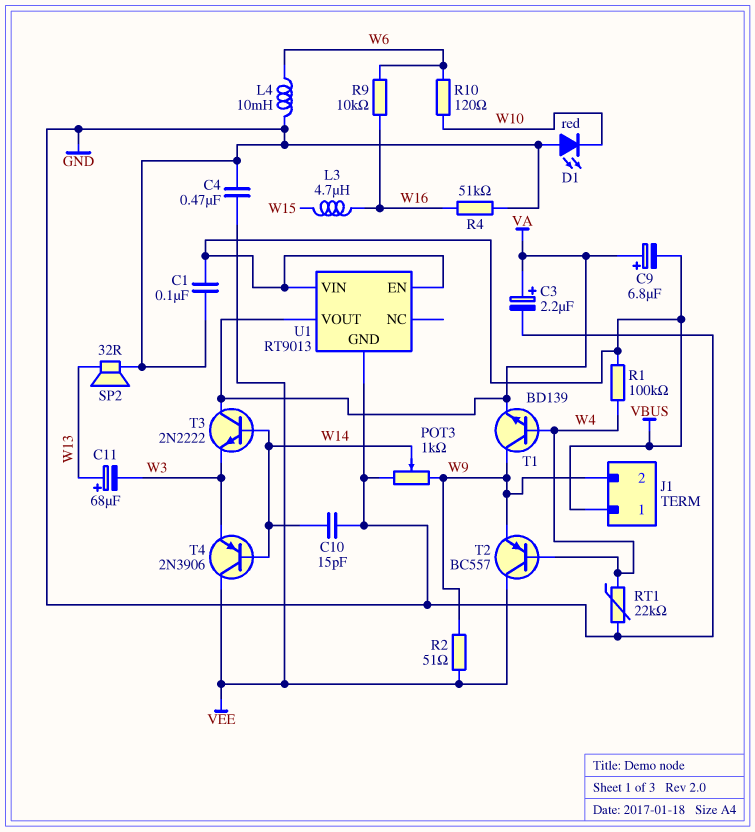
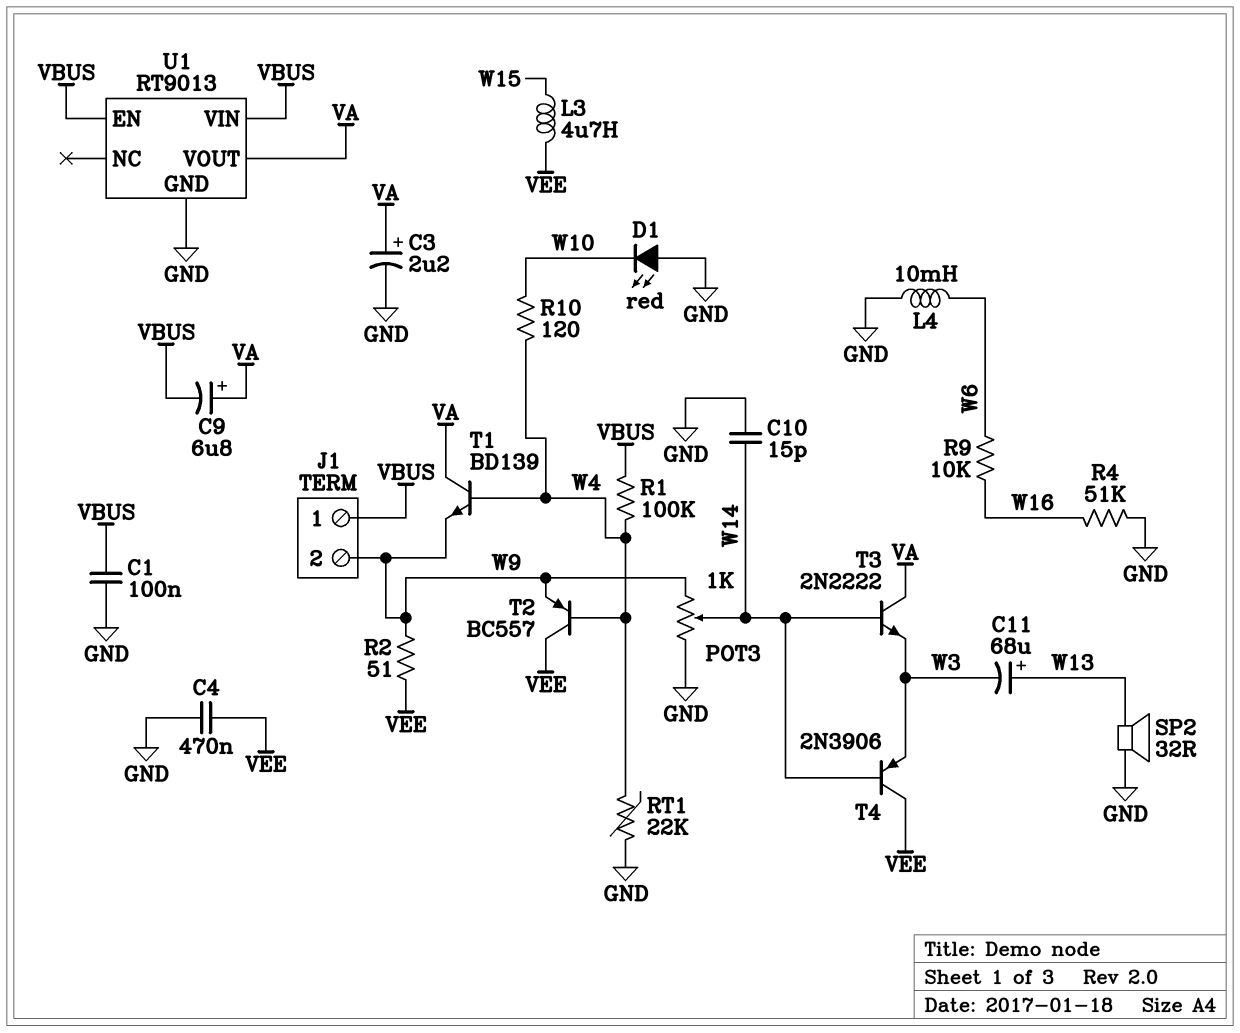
L3: 4.7uH (W15, W16) -> 4.7uH (VEE, W15)
R10: 120 (W6, W10) -> 120 (W4, W10)
T1: NPN BD139 (B W4, C W9, E VA) -> NPN BD139 (B W4, C VA, E W9)

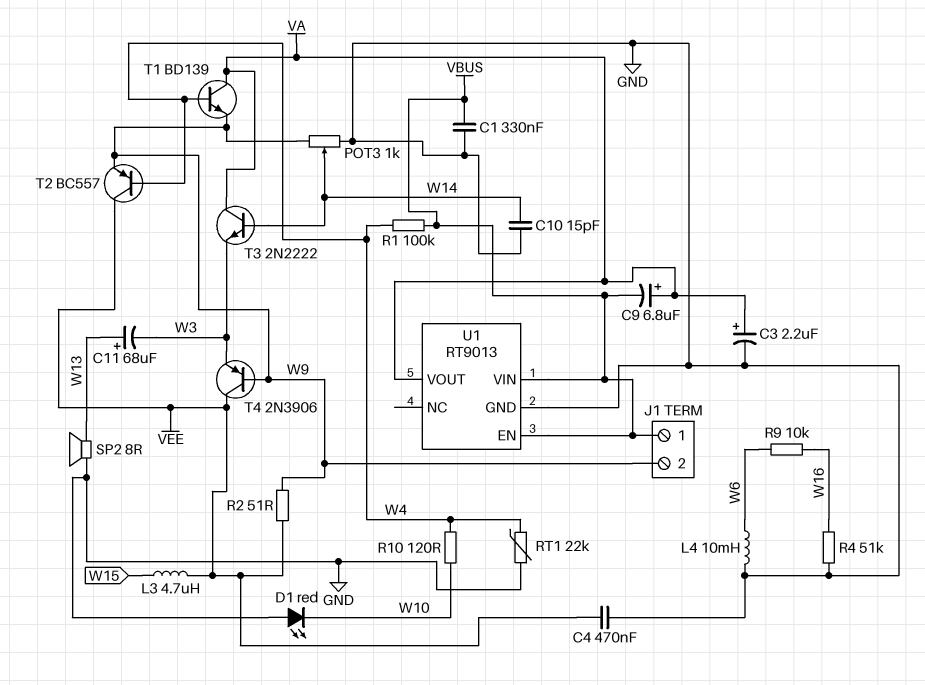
C1: 100nF (GND, VBUS) -> 330nF (GND, VBUS)
SP2: speaker 32R (GND, W13) -> speaker 8R (GND, W13)
T4: PNP 2N3906 (B W14, C VEE, E W3) -> PNP 2N3906 (B W9, C VEE, E W3)

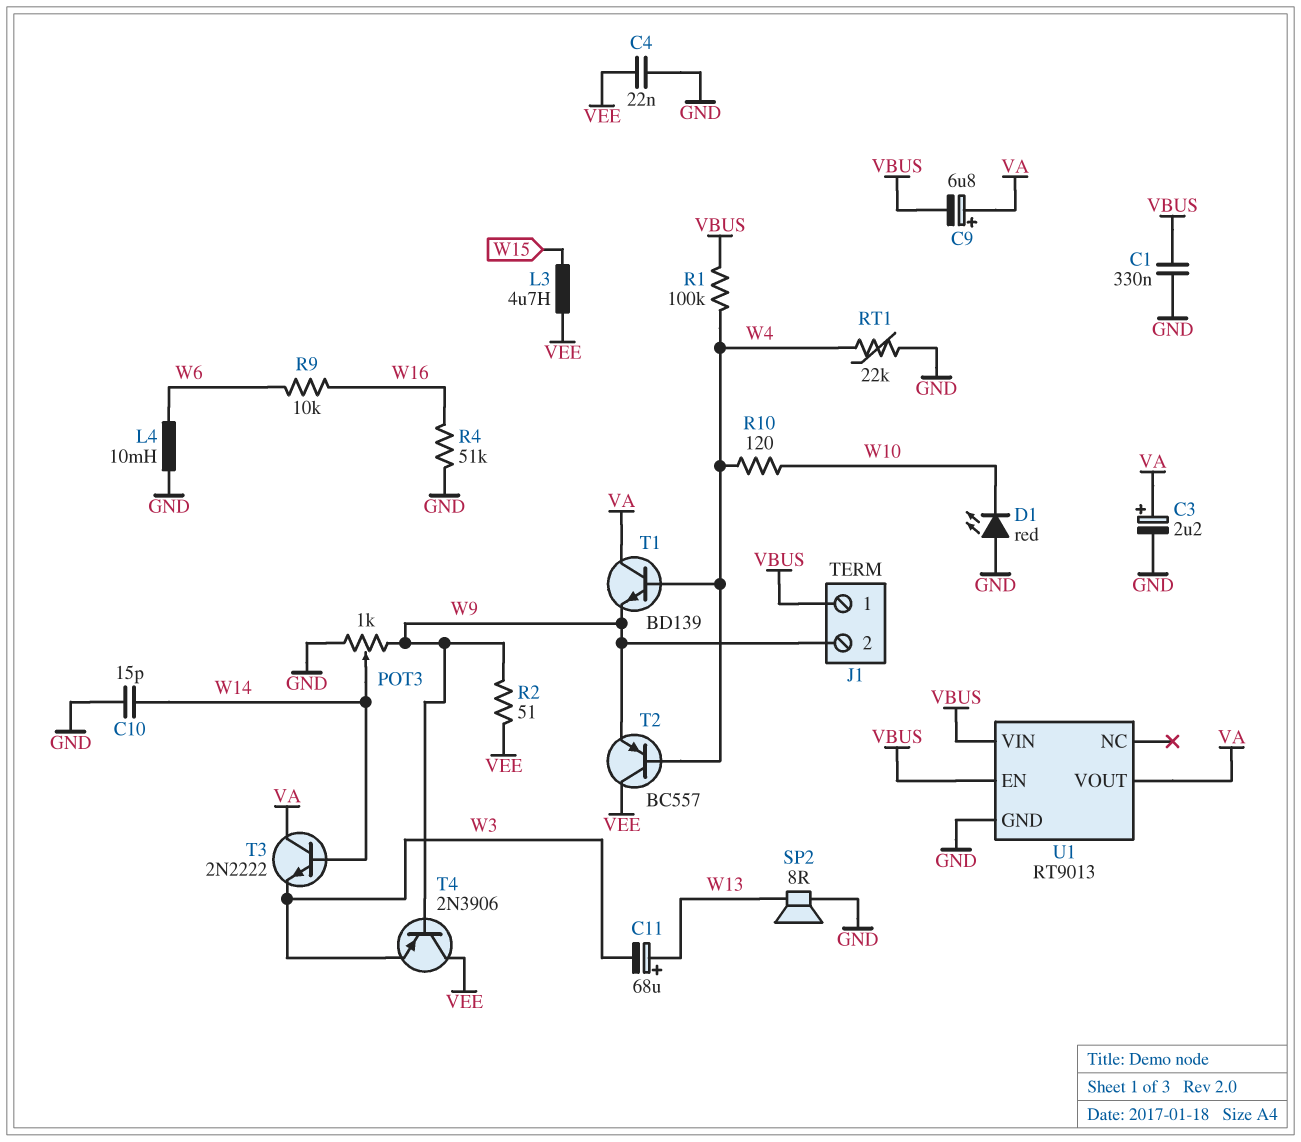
C4: 470nF (GND, VEE) -> 22nF (GND, VEE)

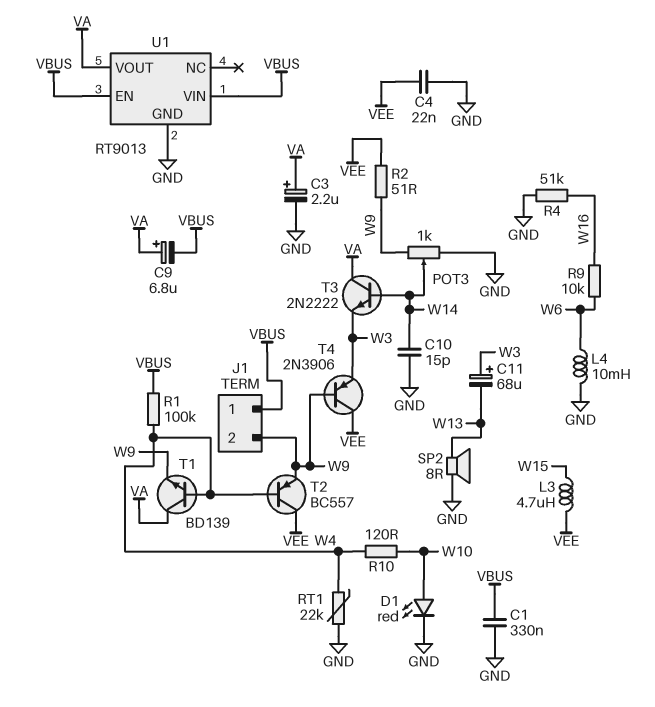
C11: 68uF (plus W13, minus W3) -> 68uF (plus W3, minus W13)
D1: LED red (A GND, K W10) -> LED red (A W10, K GND)

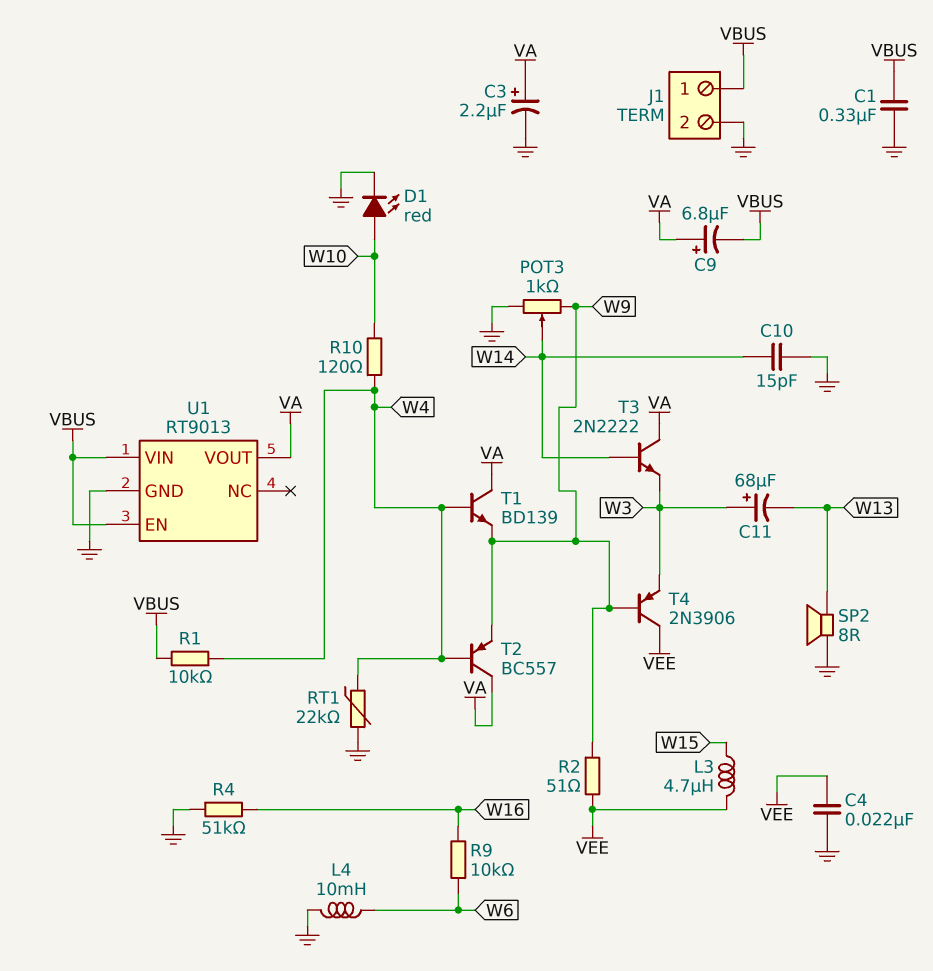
J1 pin 2: W9 -> GND
R1: 100k (VBUS, W4) -> 10k (VBUS, W4)
T2: PNP BC557 (B W4, C VEE, E W9) -> PNP BC557 (B W4, C VA, E W9)

